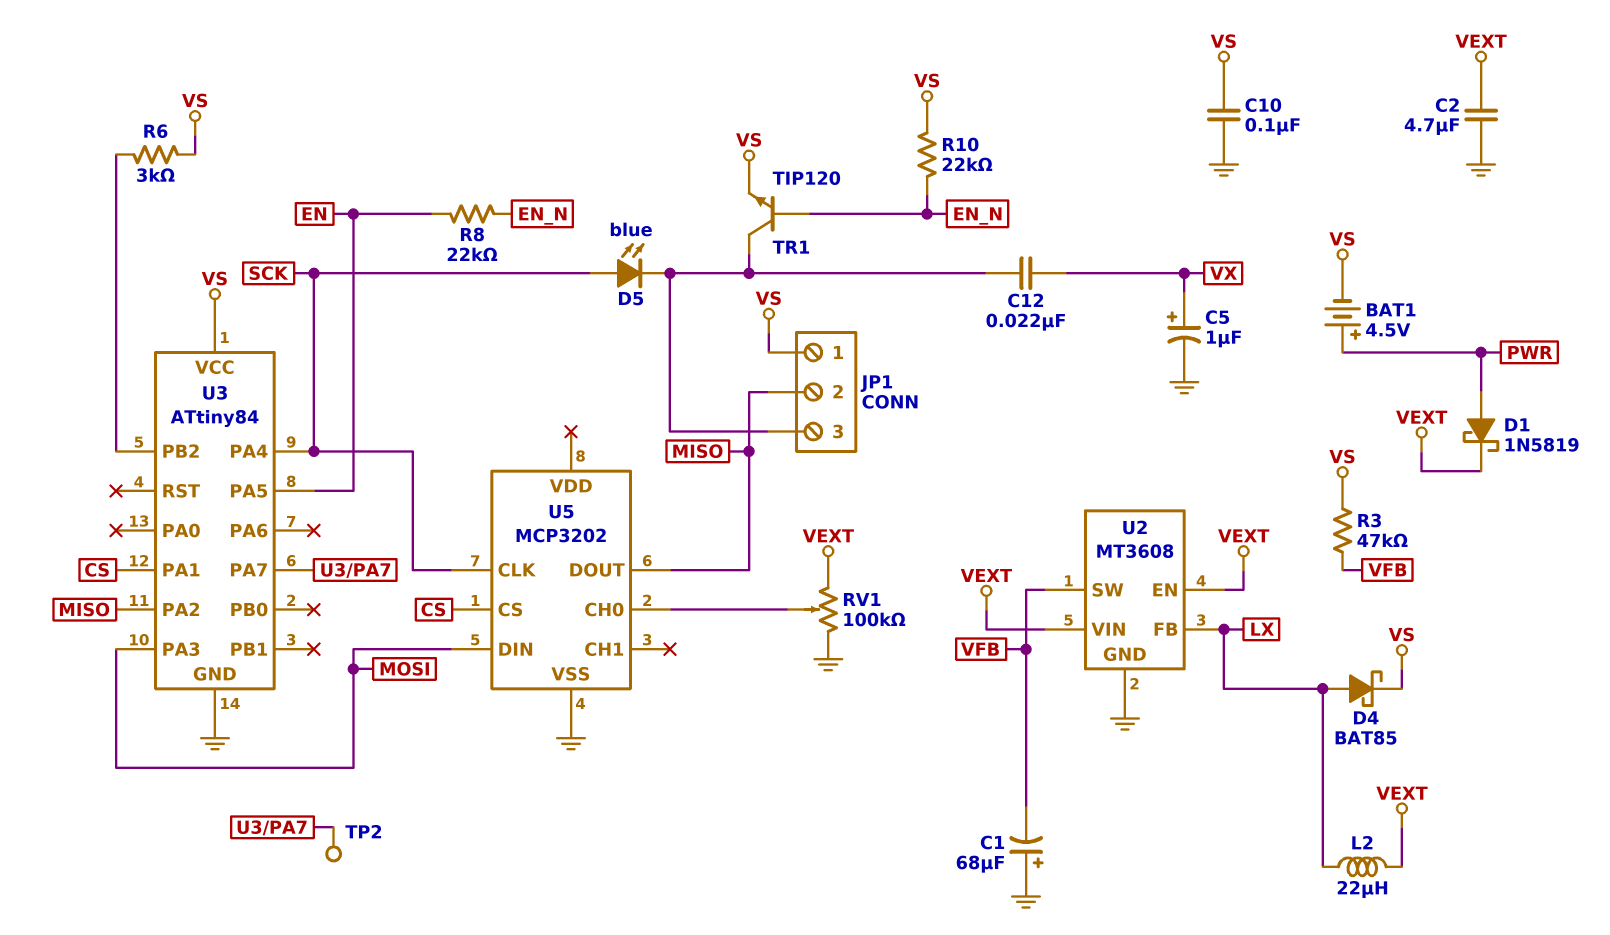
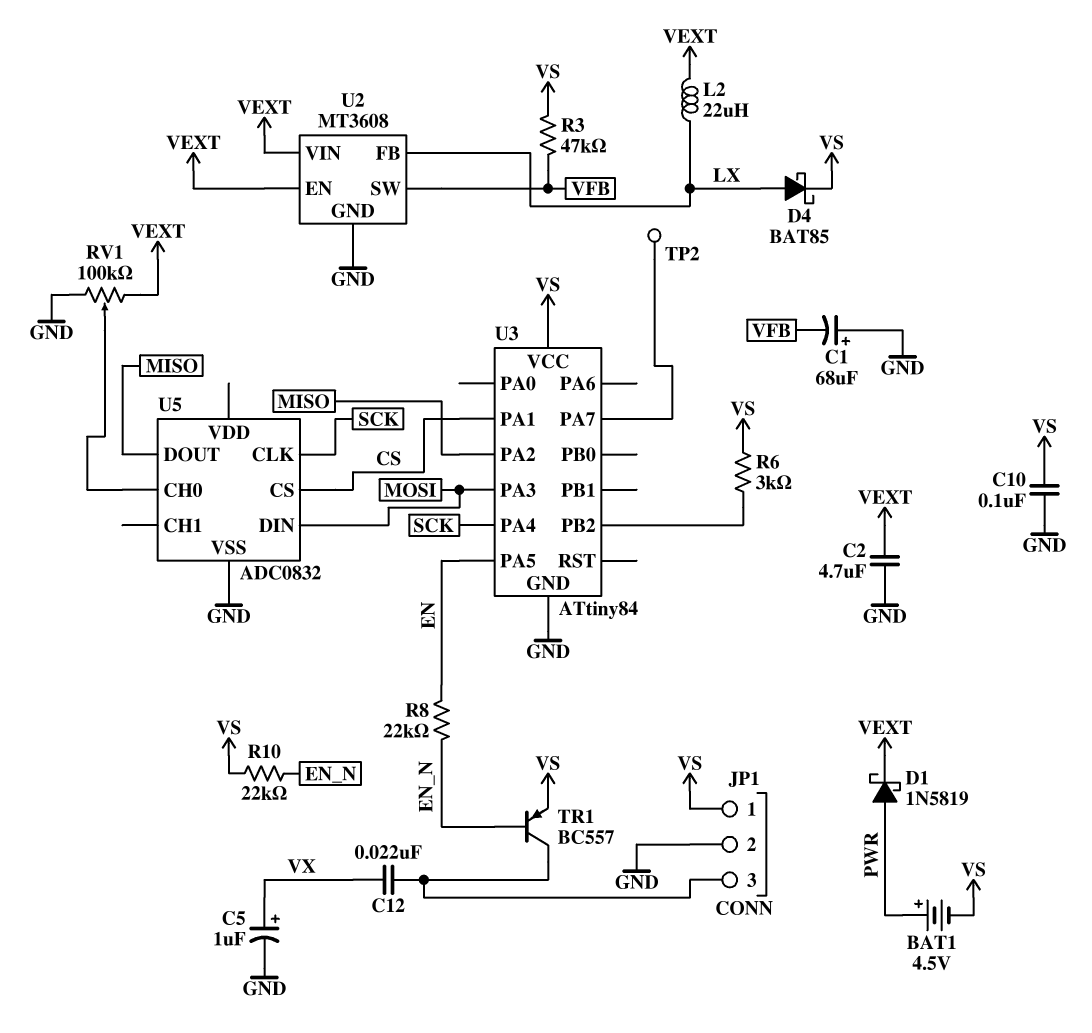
D5: LED blue (A SCK, K JP1/3) -> none
JP1 pin 2: MISO -> GND
TR1: NPN TIP120 (B EN_N, C JP1/3, E VS) -> PNP BC557 (B EN_N, C JP1/3, E VS)
U5: MCP3202 -> ADC0832

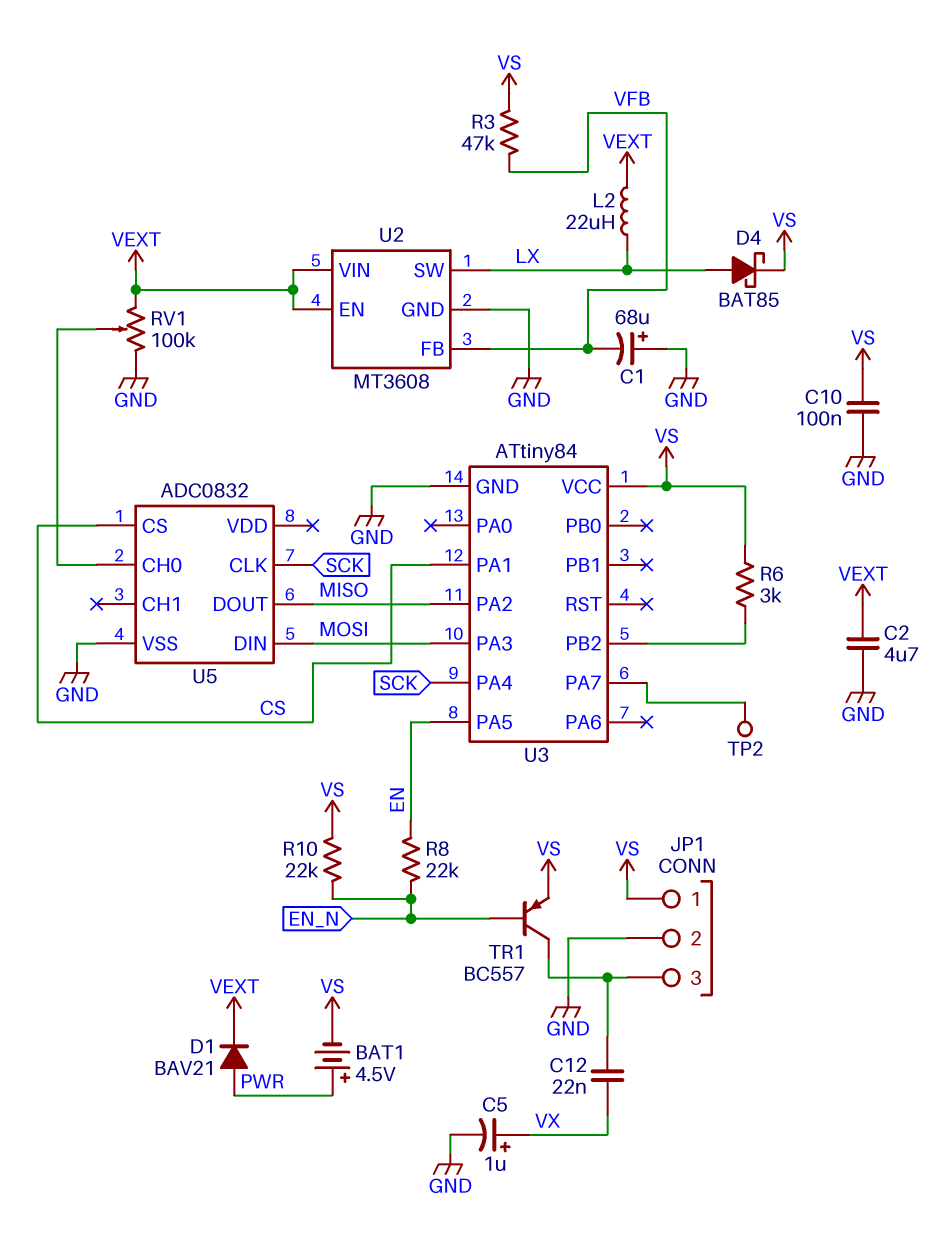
D1: schottky 1N5819 (A PWR, K VEXT) -> diode BAV21 (A PWR, K VEXT)
U2 pin FB: LX -> VFB
U2 pin SW: VFB -> LX

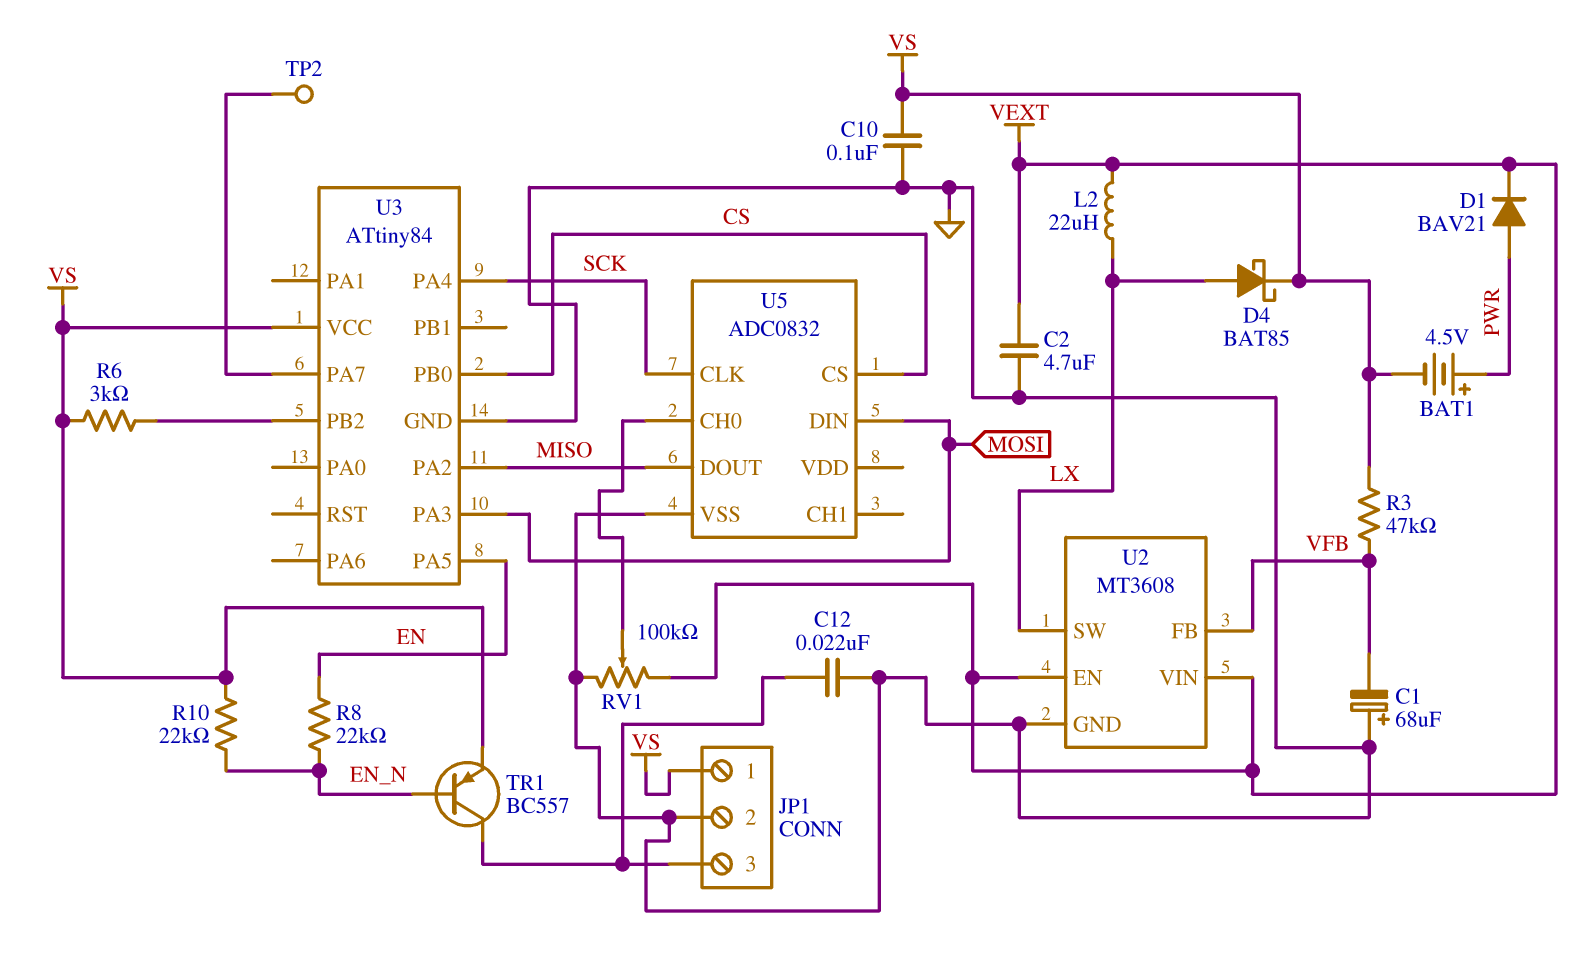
C5: 1uF (plus VX, minus GND) -> none
C12: 22nF (JP1/3, VX) -> 22nF (GND, JP1/3)
U3 pin PA1: CS -> none
U3 pin PB0: none -> CS

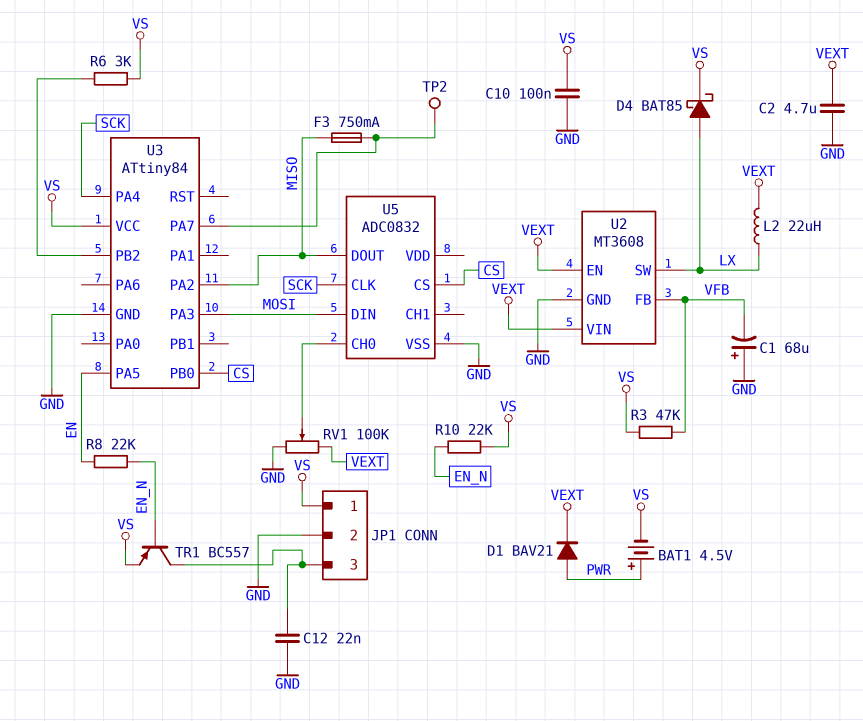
F3: none -> 750mA (MISO, U3/PA7)

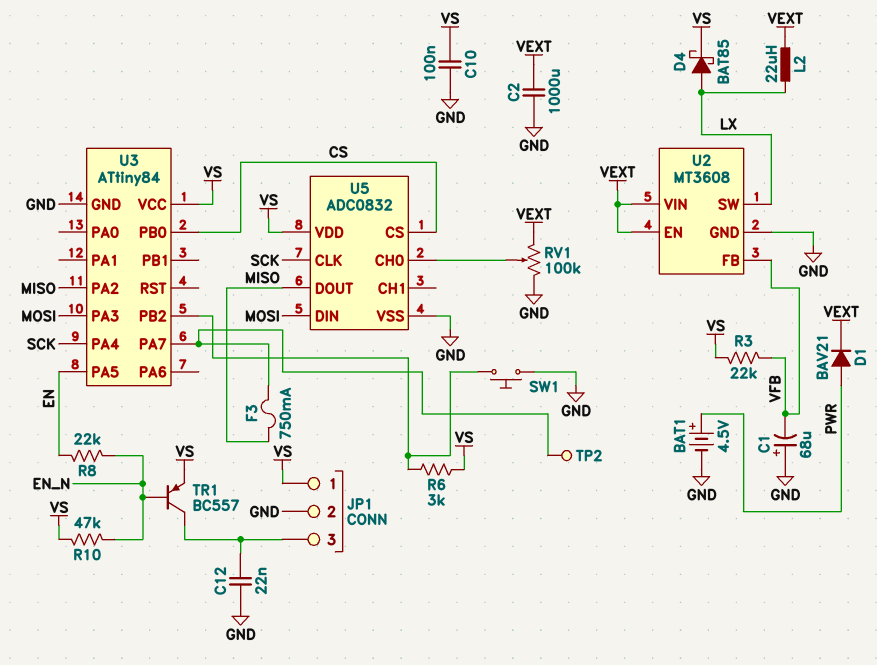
BAT1: 4.5V (plus PWR, minus VS) -> 4.5V (plus PWR, minus GND)
C2: 4.7uF (GND, VEXT) -> 1000uF (GND, VEXT)
R3: 47k (VFB, VS) -> 22k (VFB, VS)
R10: 22k (EN_N, VS) -> 47k (EN_N, VS)
SW1: none -> button (GND, U3/PB2)
U5 pin VDD: none -> VS

